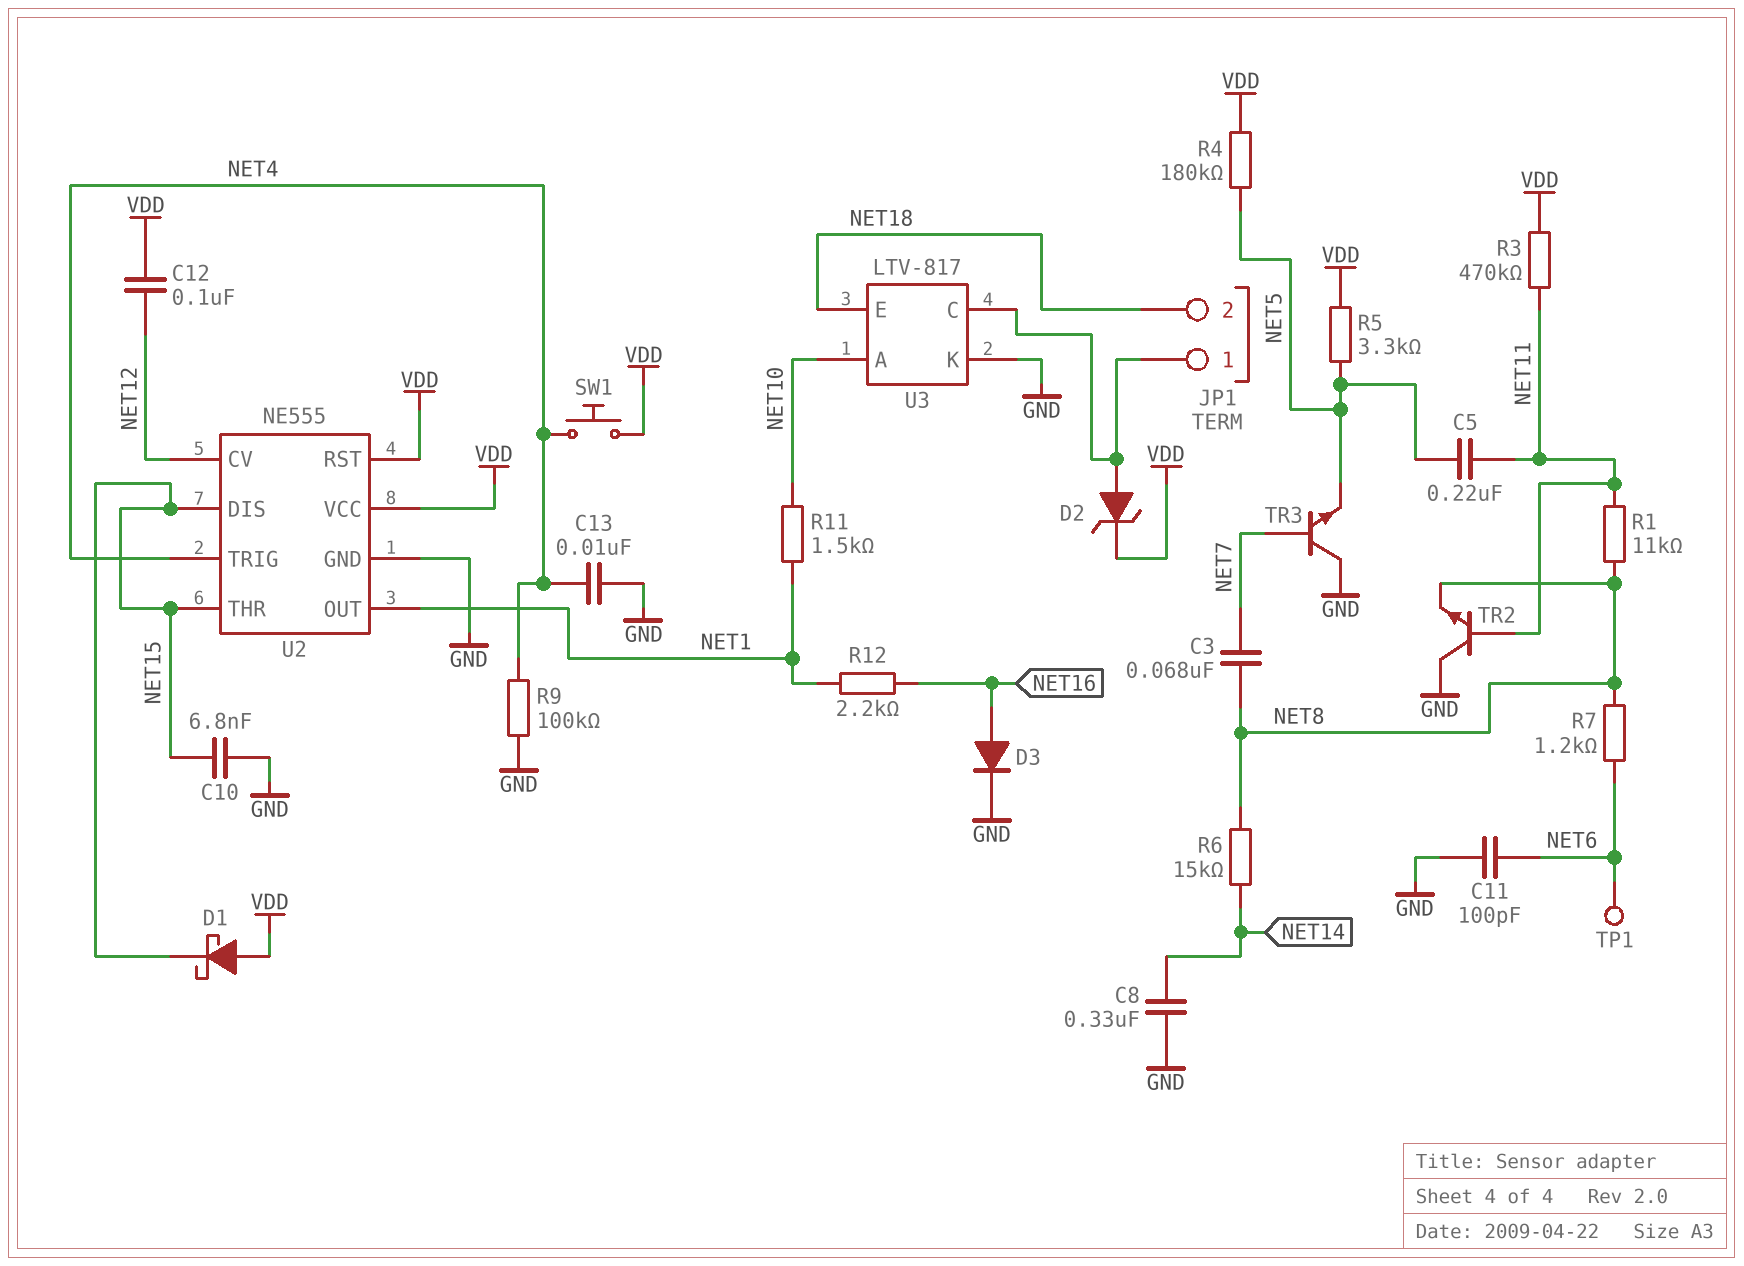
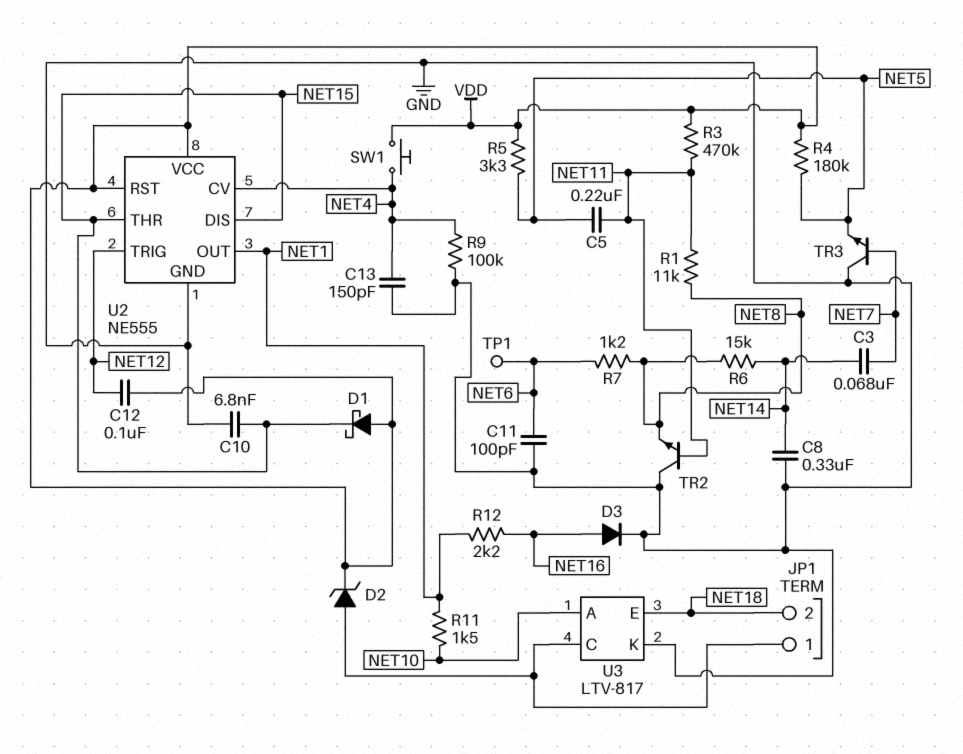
C3: 68nF (NET7, NET8) -> 68nF (NET7, NET14)
C13: 10nF (GND, NET4) -> 150pF (GND, NET4)
U2 pin CV: NET12 -> NET4
U2 pin TRIG: NET4 -> NET12

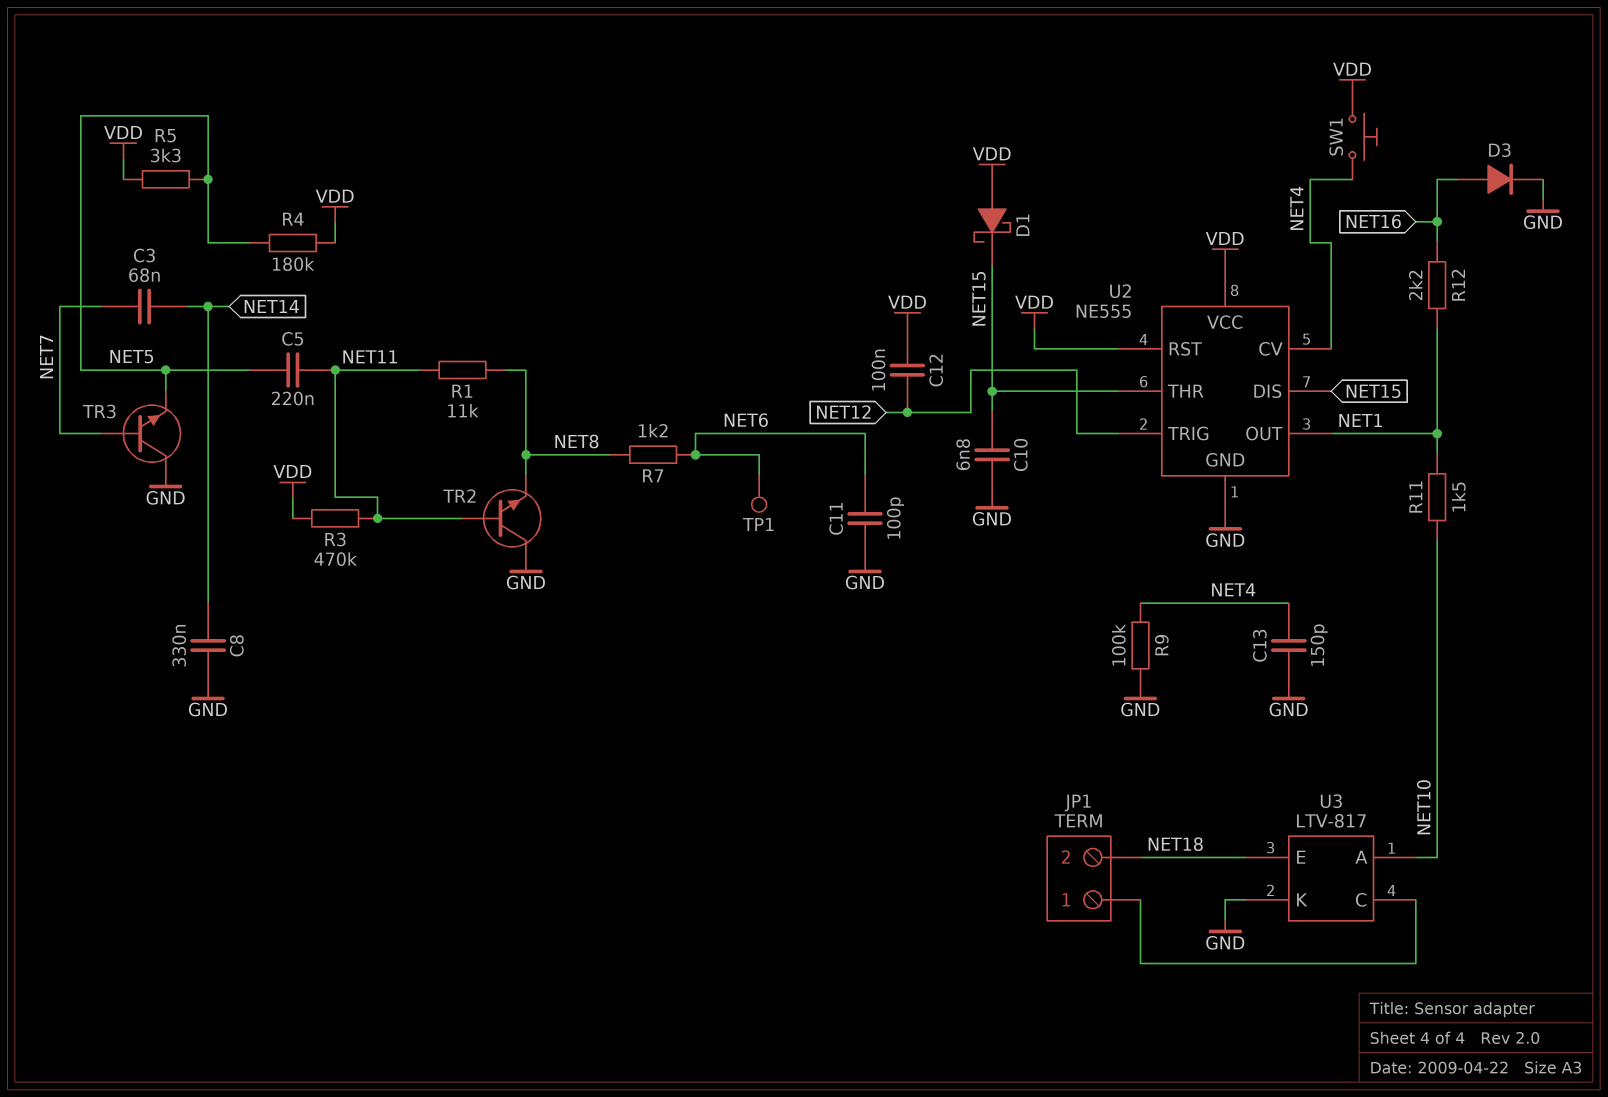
D2: zener (A JP1/1, K VDD) -> none
R6: 15k (NET8, NET14) -> none

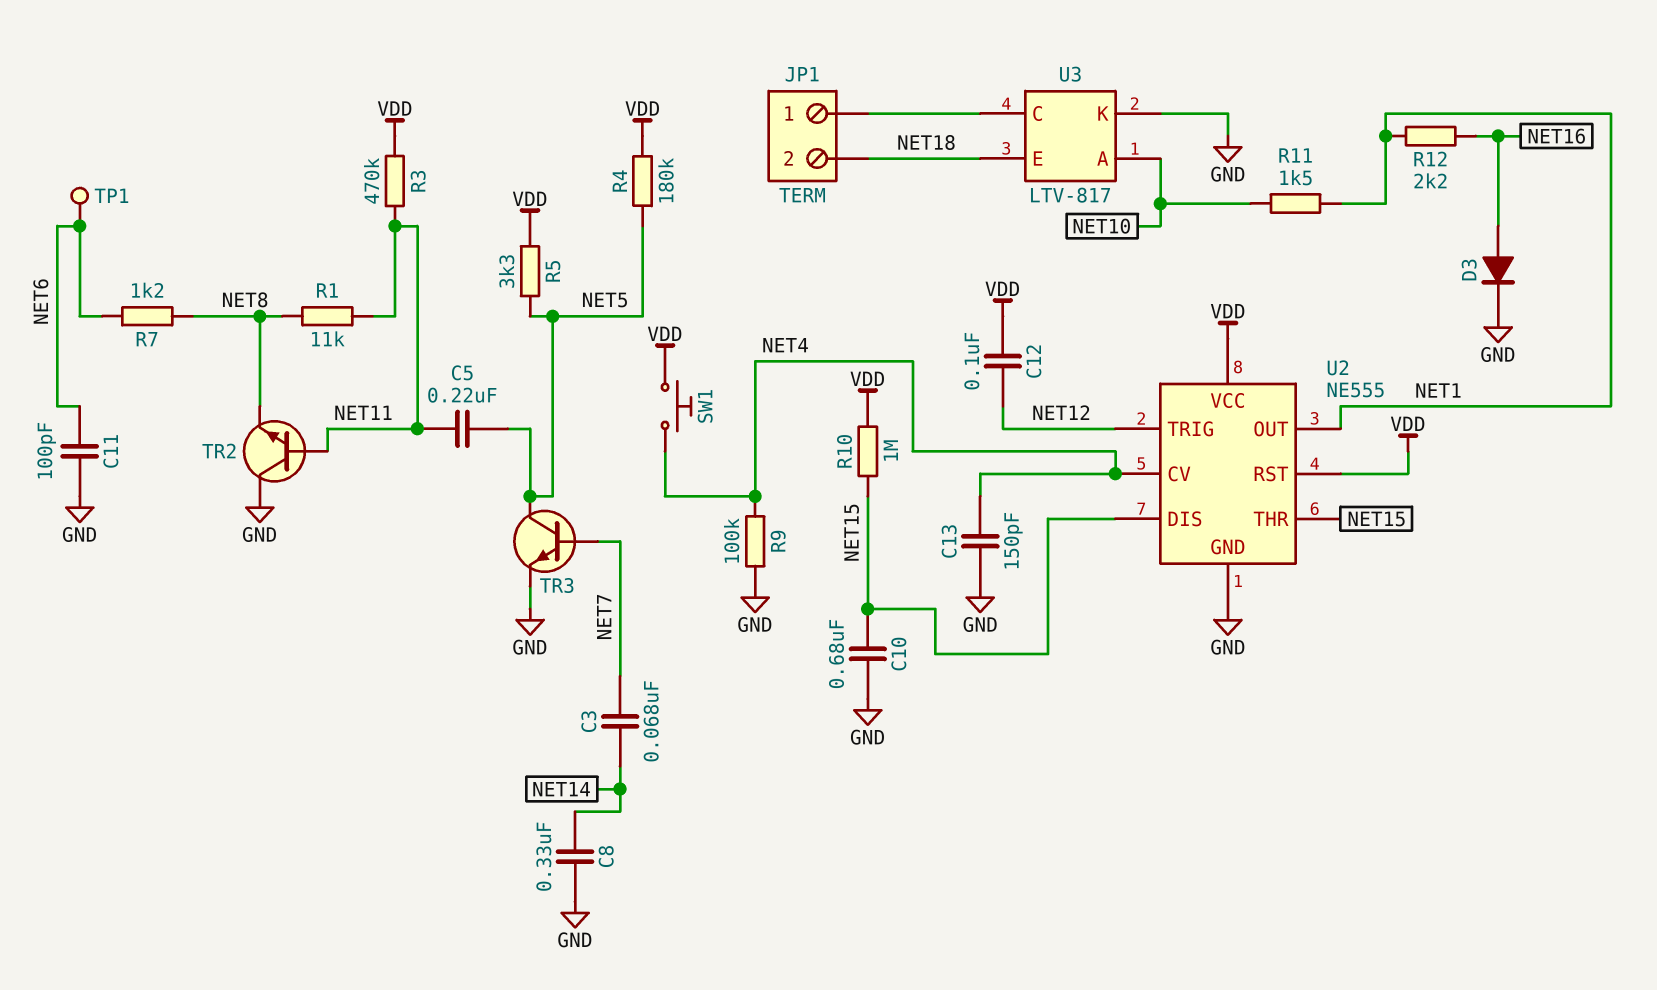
C10: 6.8nF (GND, NET15) -> 680nF (GND, NET15)
D1: schottky (A VDD, K NET15) -> none
R10: none -> 1M (NET15, VDD)
TR3: NPN (B NET7, C GND, E NET5) -> NPN (B NET7, C NET5, E GND)

